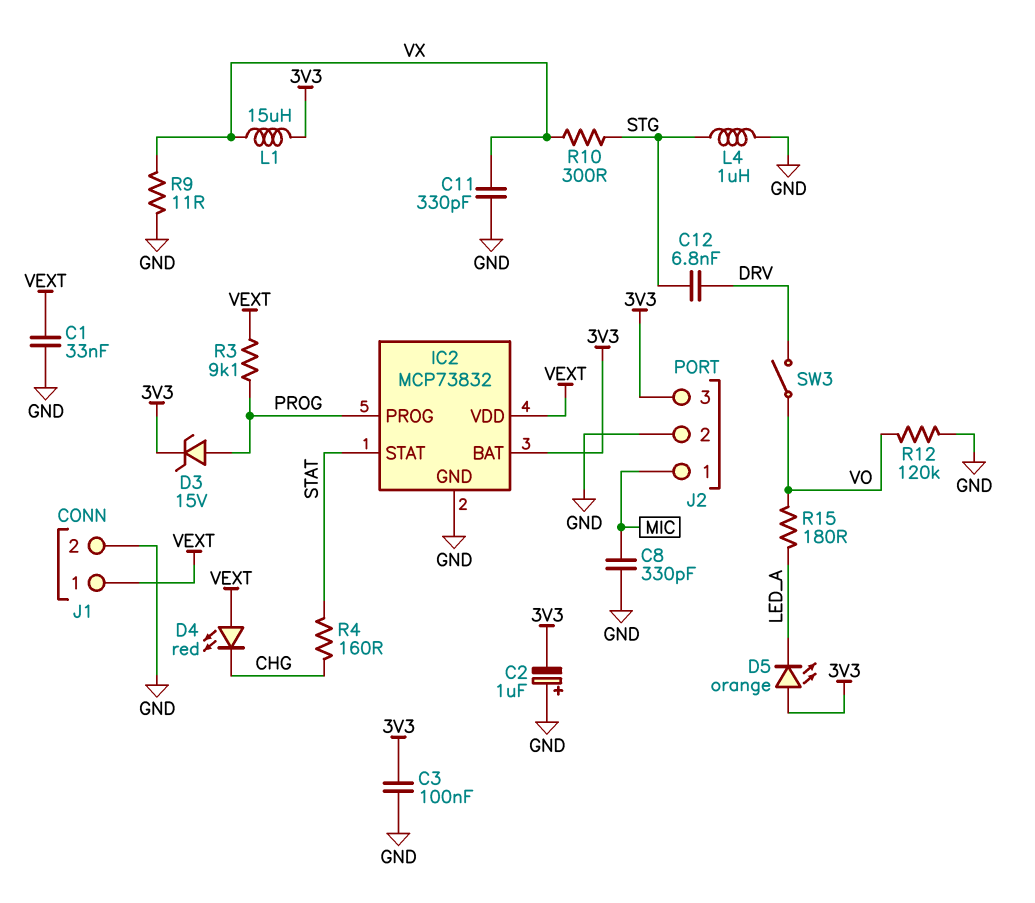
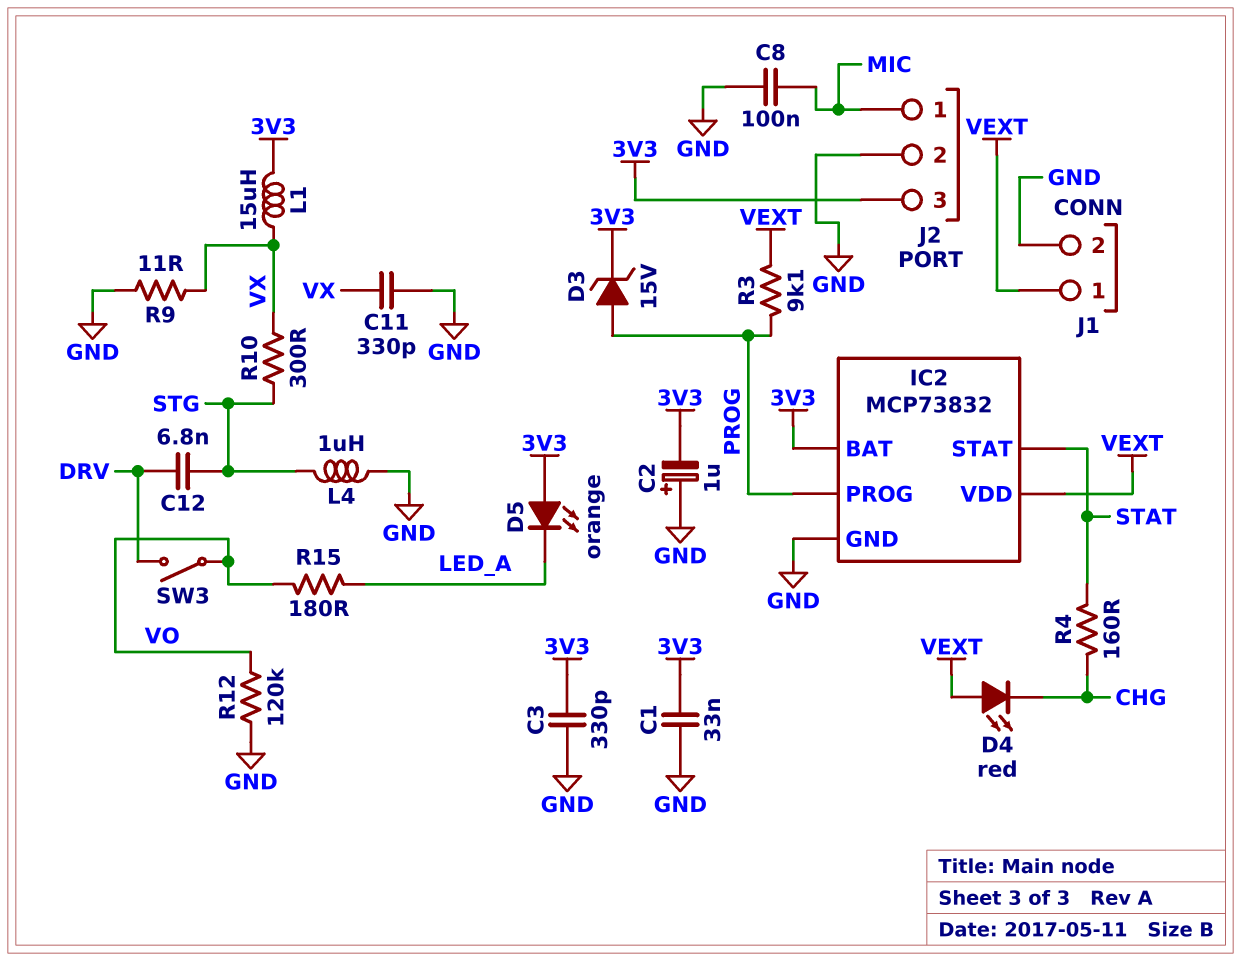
C1: 33nF (GND, VEXT) -> 33nF (3V3, GND)
C3: 100nF (3V3, GND) -> 330pF (3V3, GND)
C8: 330pF (GND, MIC) -> 100nF (GND, MIC)

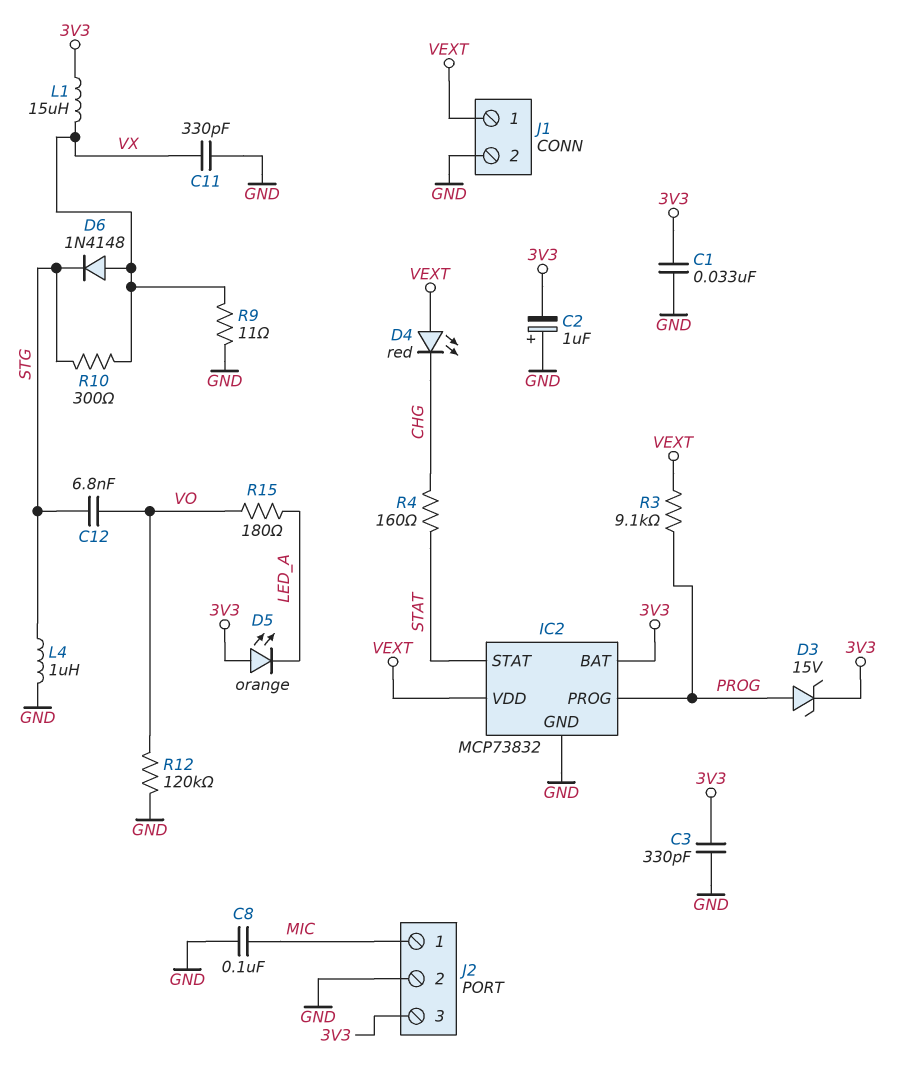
C12: 6.8nF (DRV, STG) -> 6.8nF (STG, VO)
D6: none -> diode 1N4148 (A VX, K STG)
SW3: switch (DRV, VO) -> none

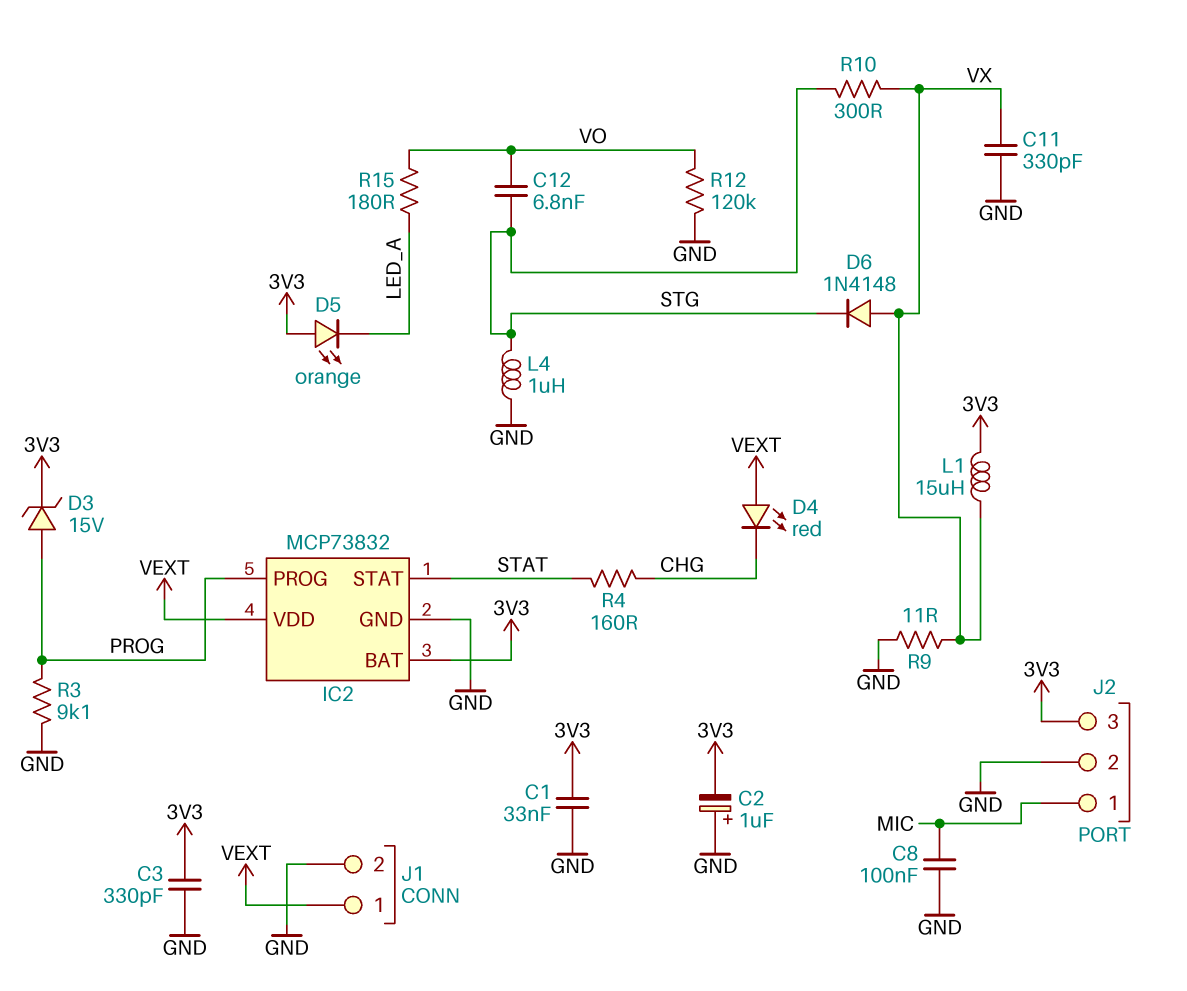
R3: 9.1k (PROG, VEXT) -> 9.1k (GND, PROG)

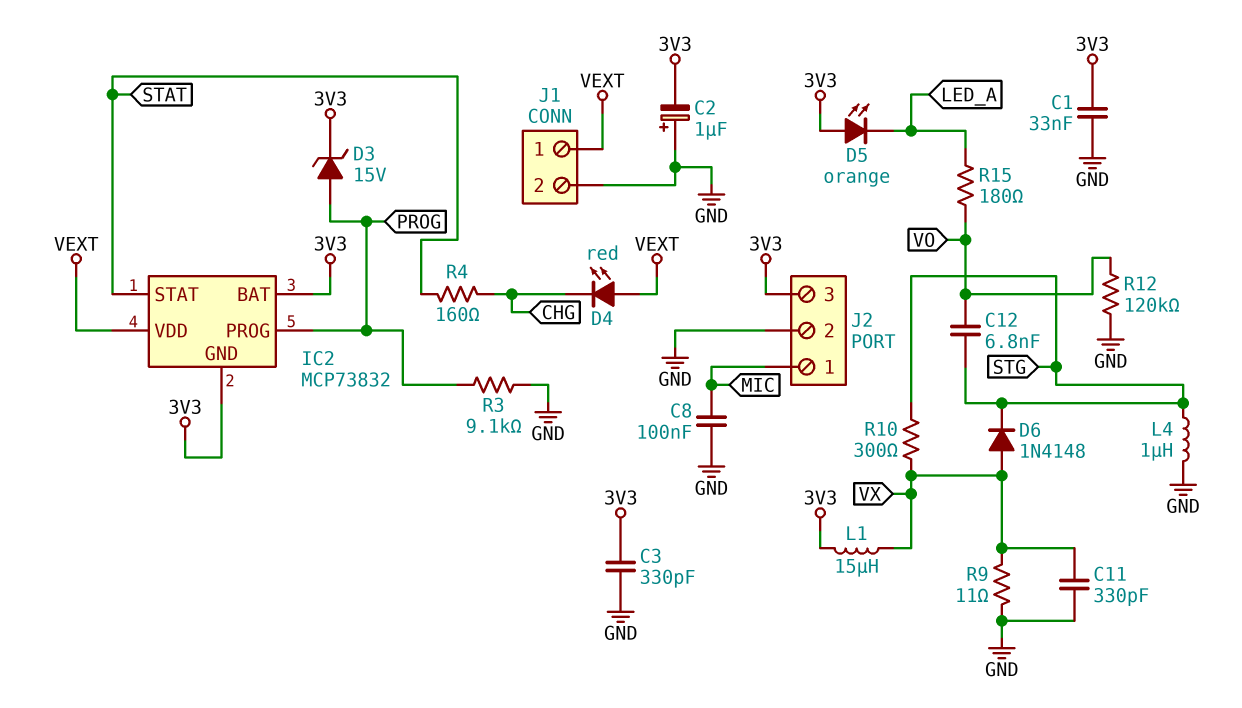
IC2 pin GND: GND -> 3V3

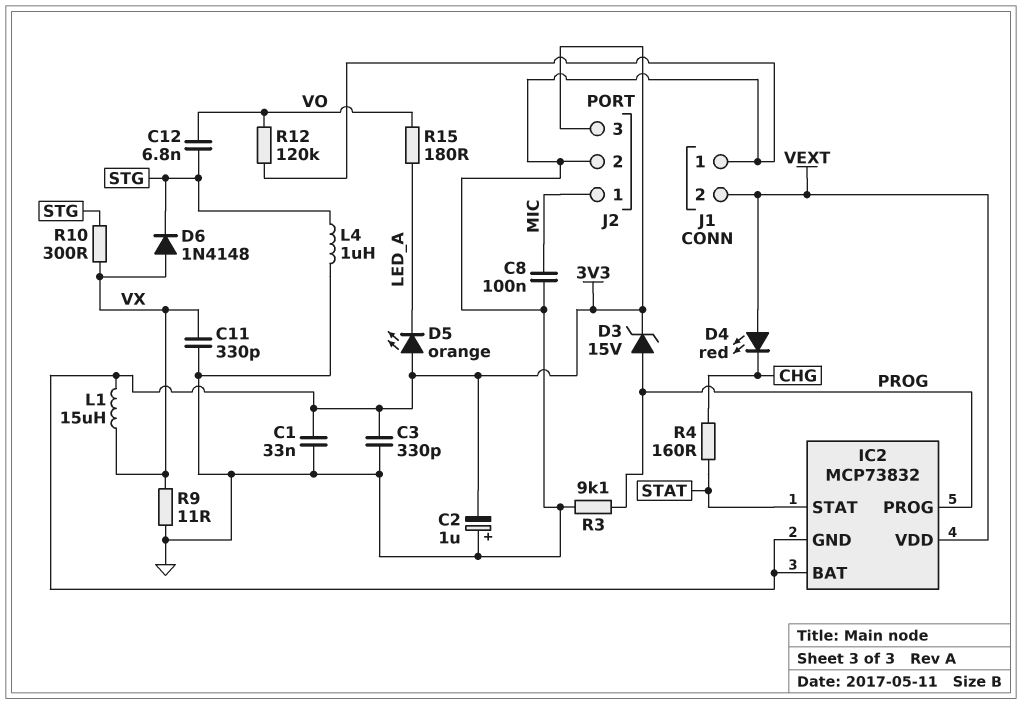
J1 pin 1: VEXT -> GND
J1 pin 2: GND -> VEXT

